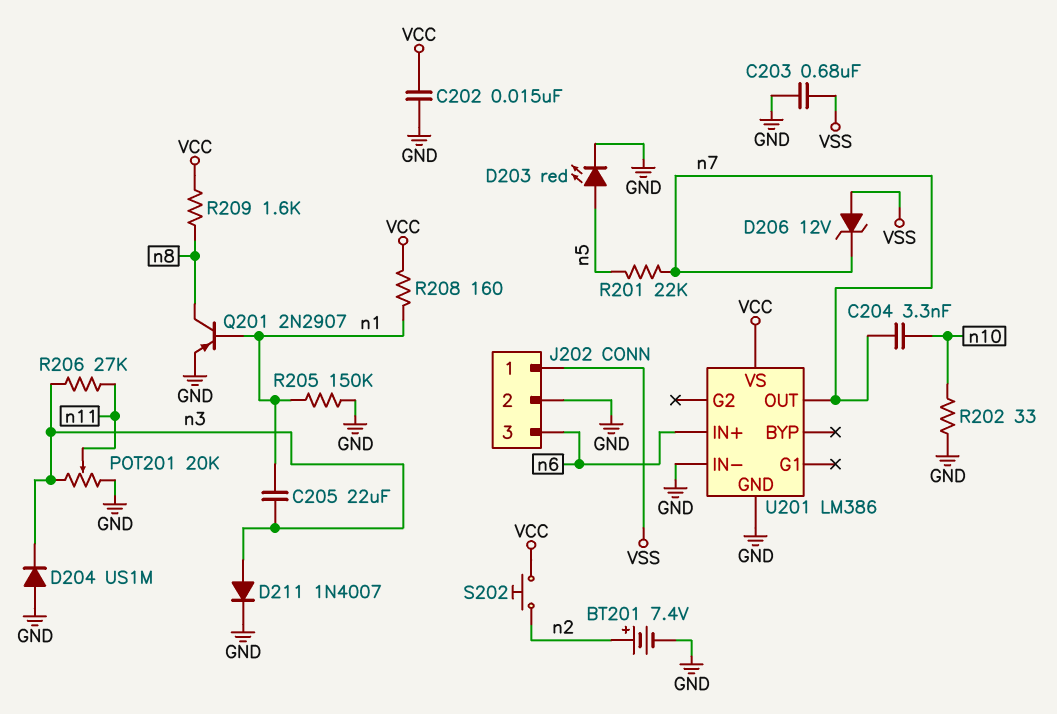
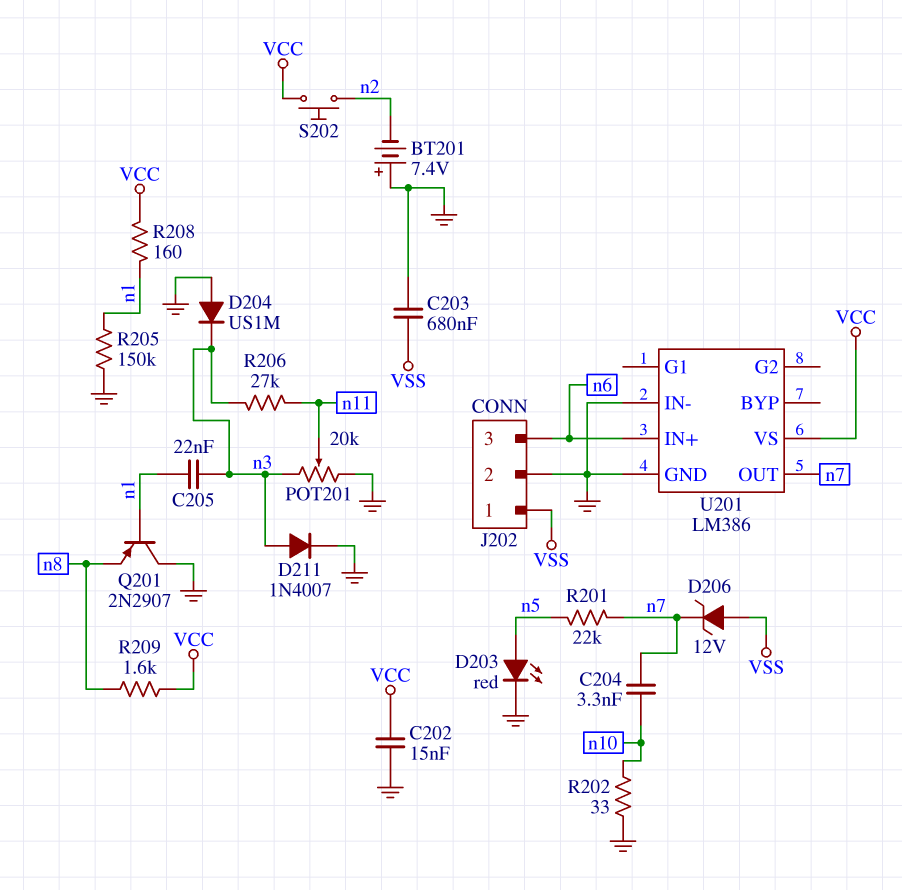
BT201: 7.4V (plus n2, minus GND) -> 7.4V (plus GND, minus n2)
C205: 22uF (n1, n3) -> 22nF (n1, n3)
Q201: PNP 2N2907 (B n1, C n8, E GND) -> PNP 2N2907 (B n1, C GND, E n8)

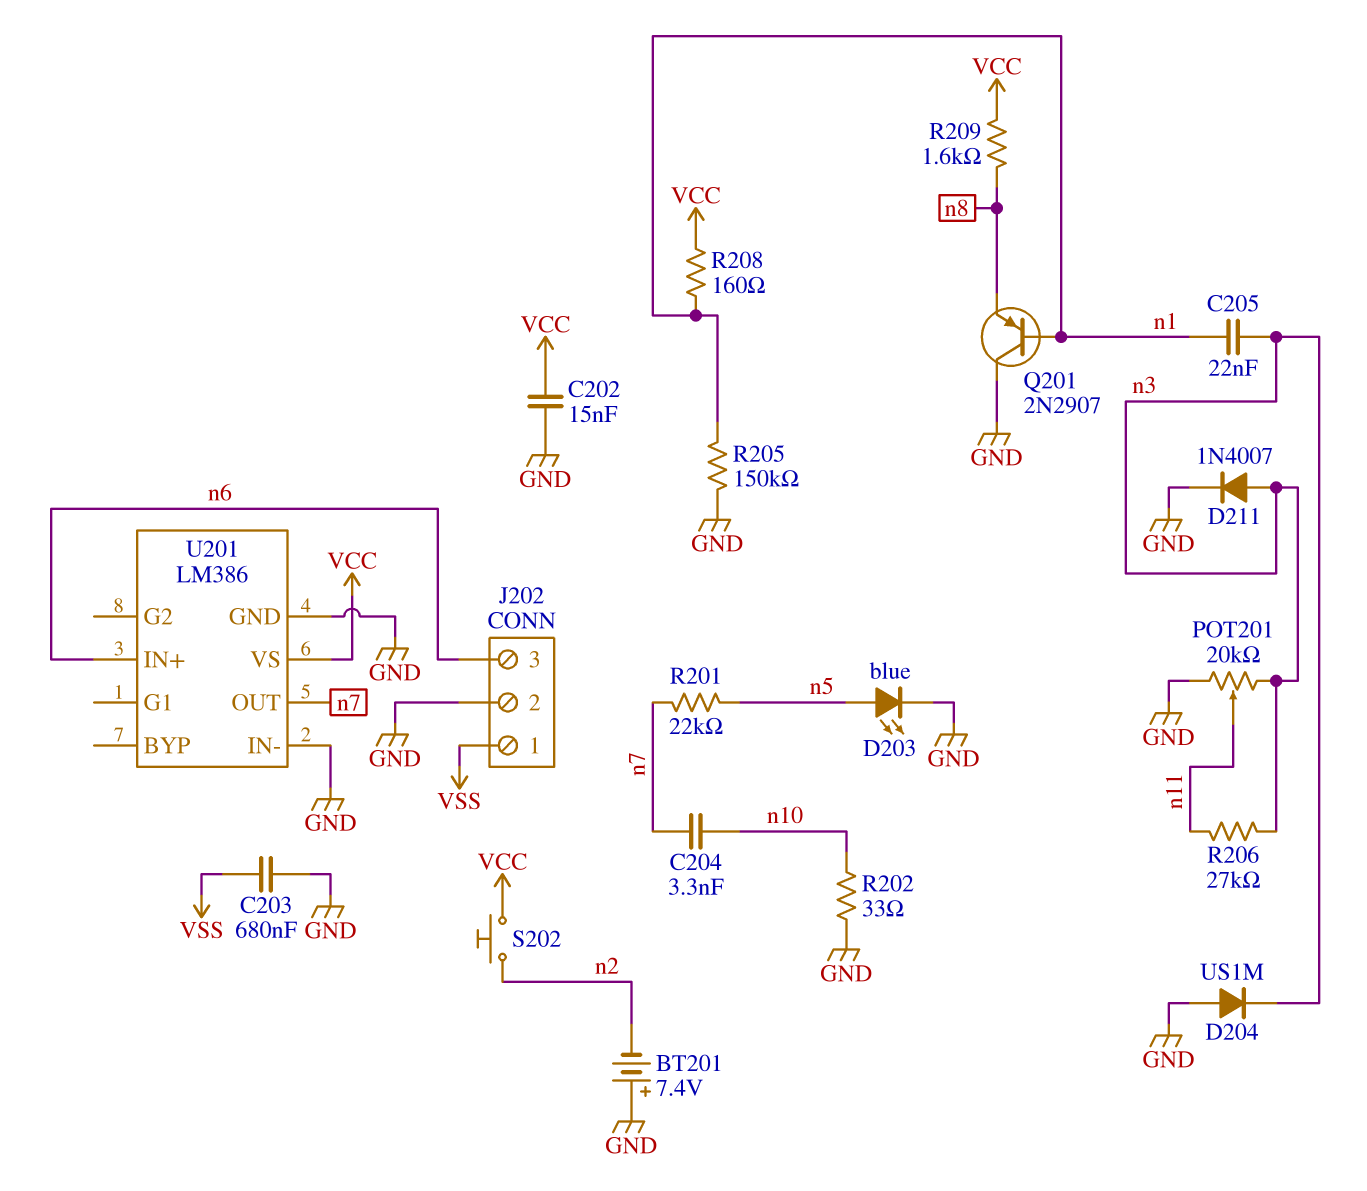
D203: LED red (A n5, K GND) -> LED blue (A n5, K GND)
D206: zener 12V (A VSS, K n7) -> none

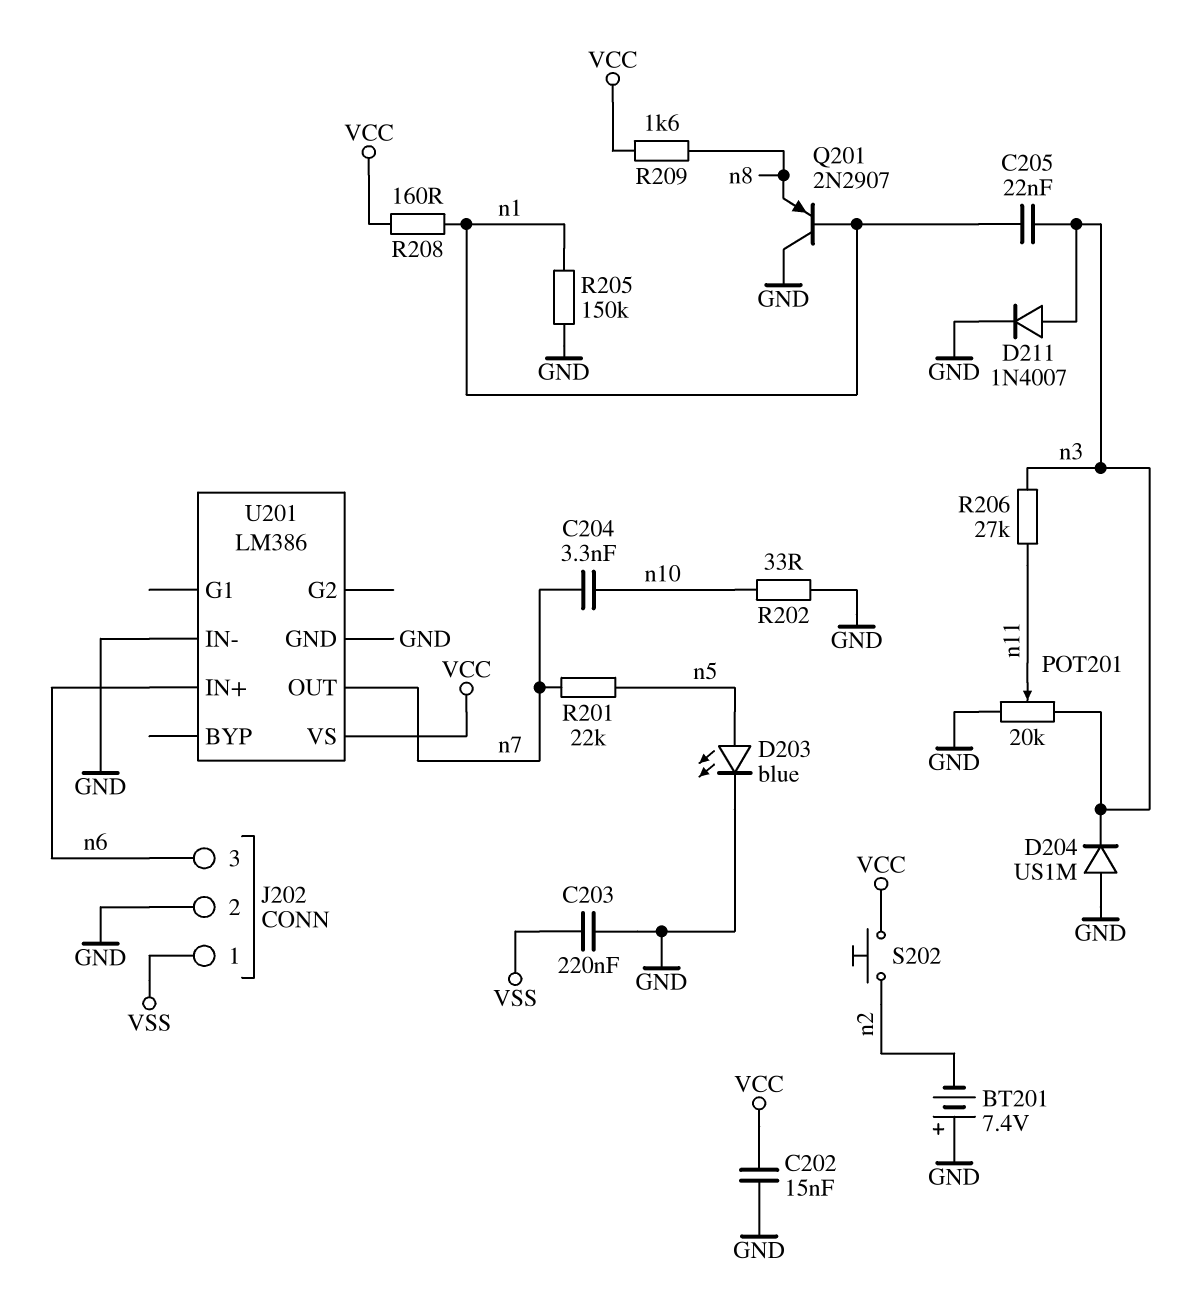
C203: 680nF (GND, VSS) -> 220nF (GND, VSS)

